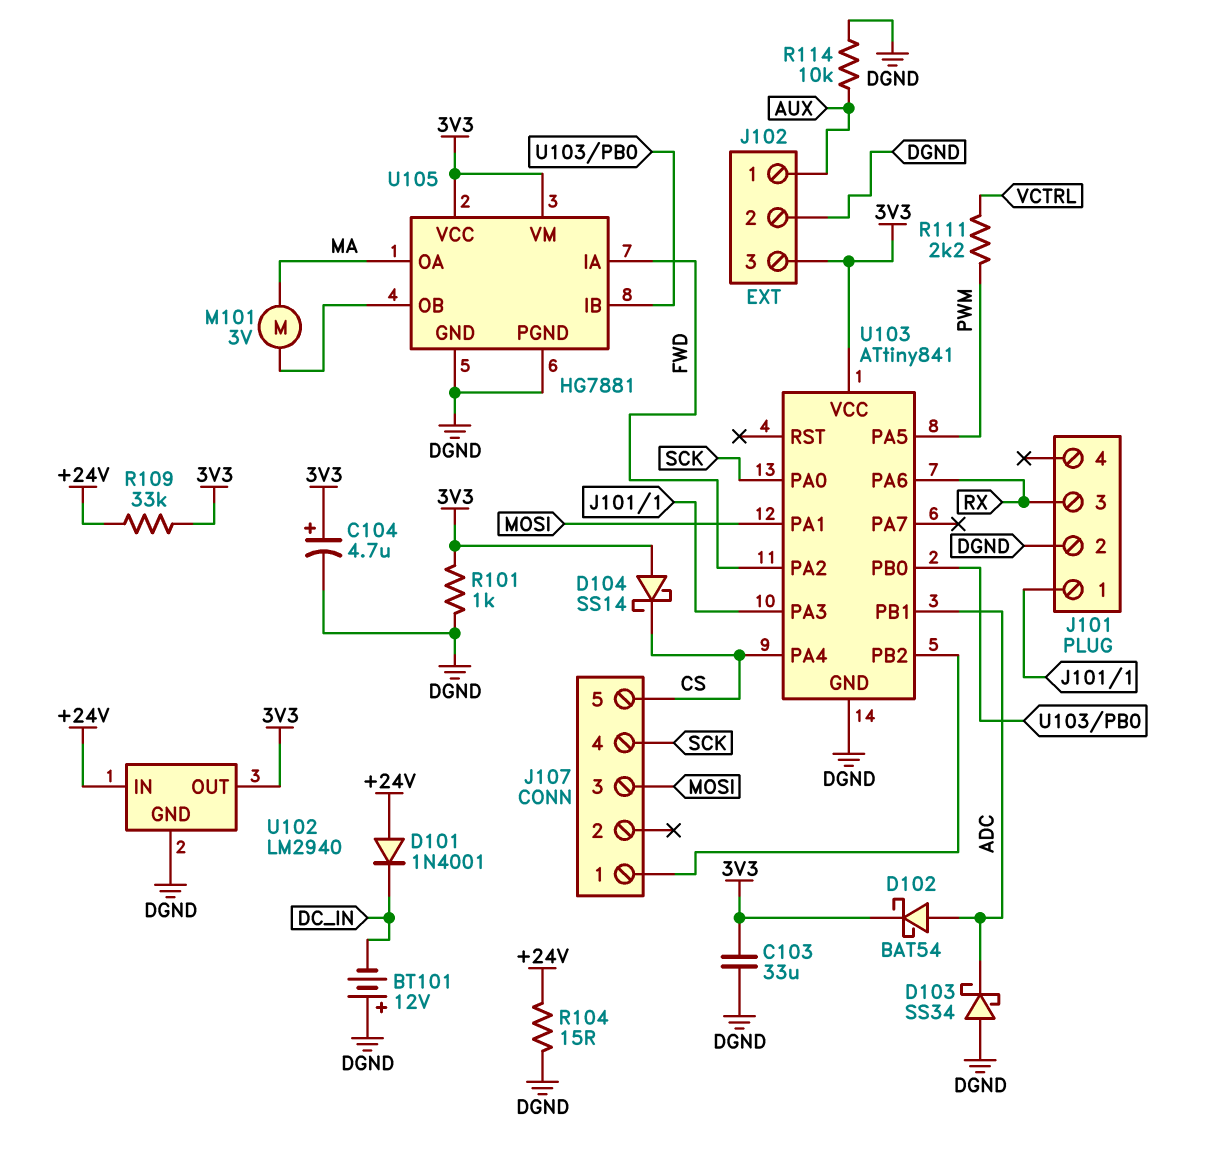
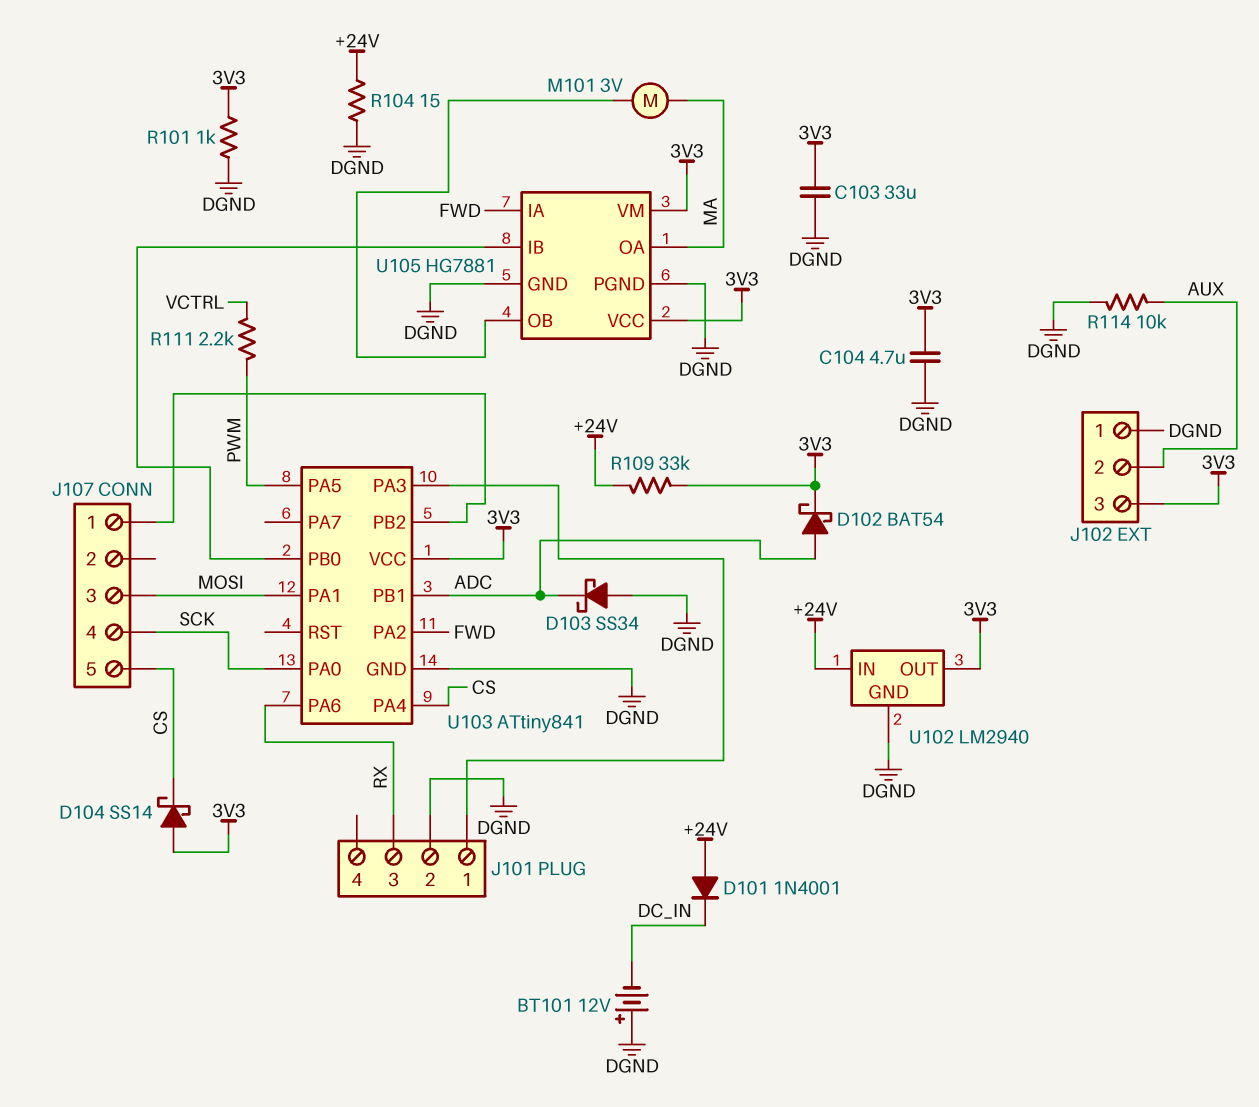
C104: 4.7uF (plus 3V3, minus DGND) -> 4.7uF (3V3, DGND)
J102 pin 1: AUX -> DGND
J102 pin 2: DGND -> AUX

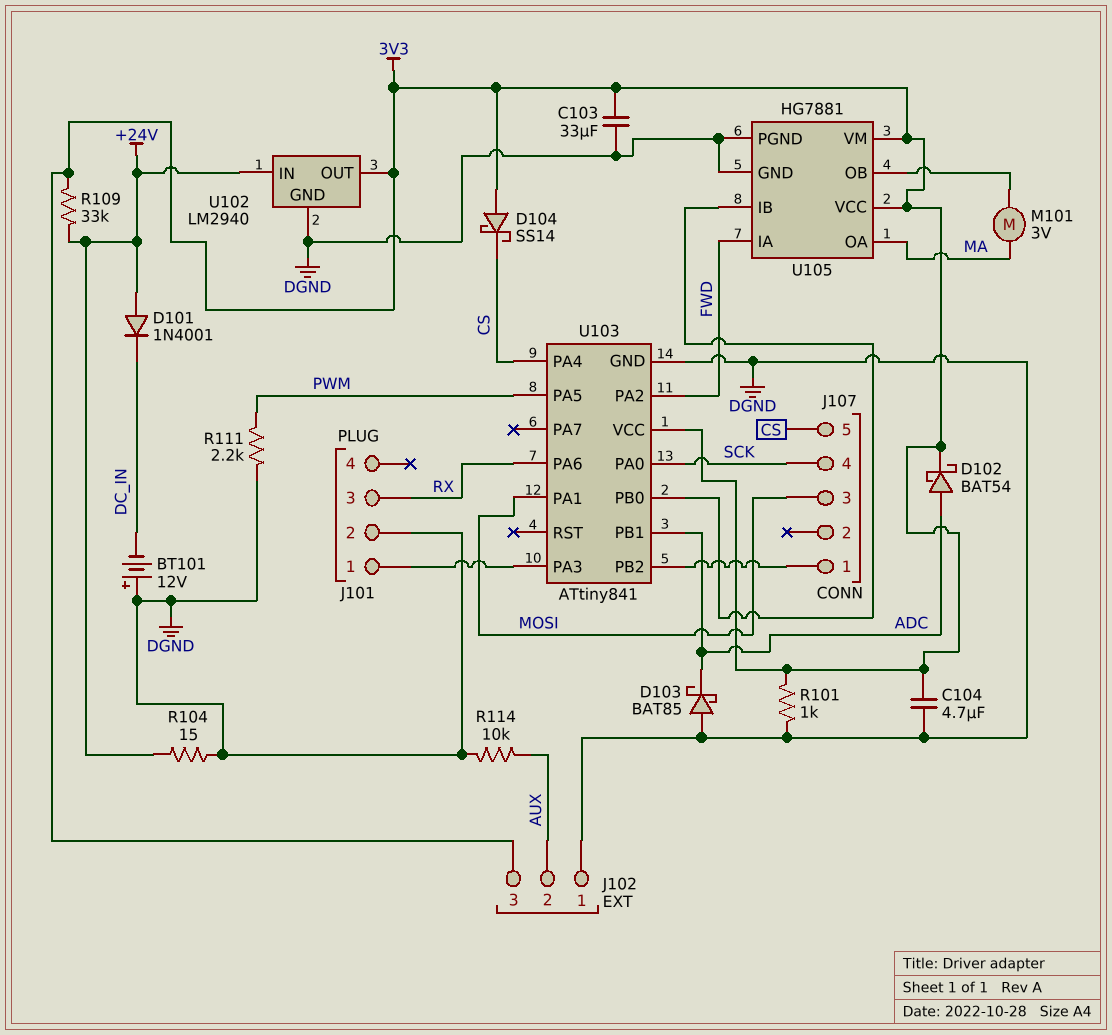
D103: schottky SS34 (A DGND, K ADC) -> schottky BAT85 (A DGND, K ADC)
R111: 2.2k (PWM, VCTRL) -> 2.2k (DGND, PWM)

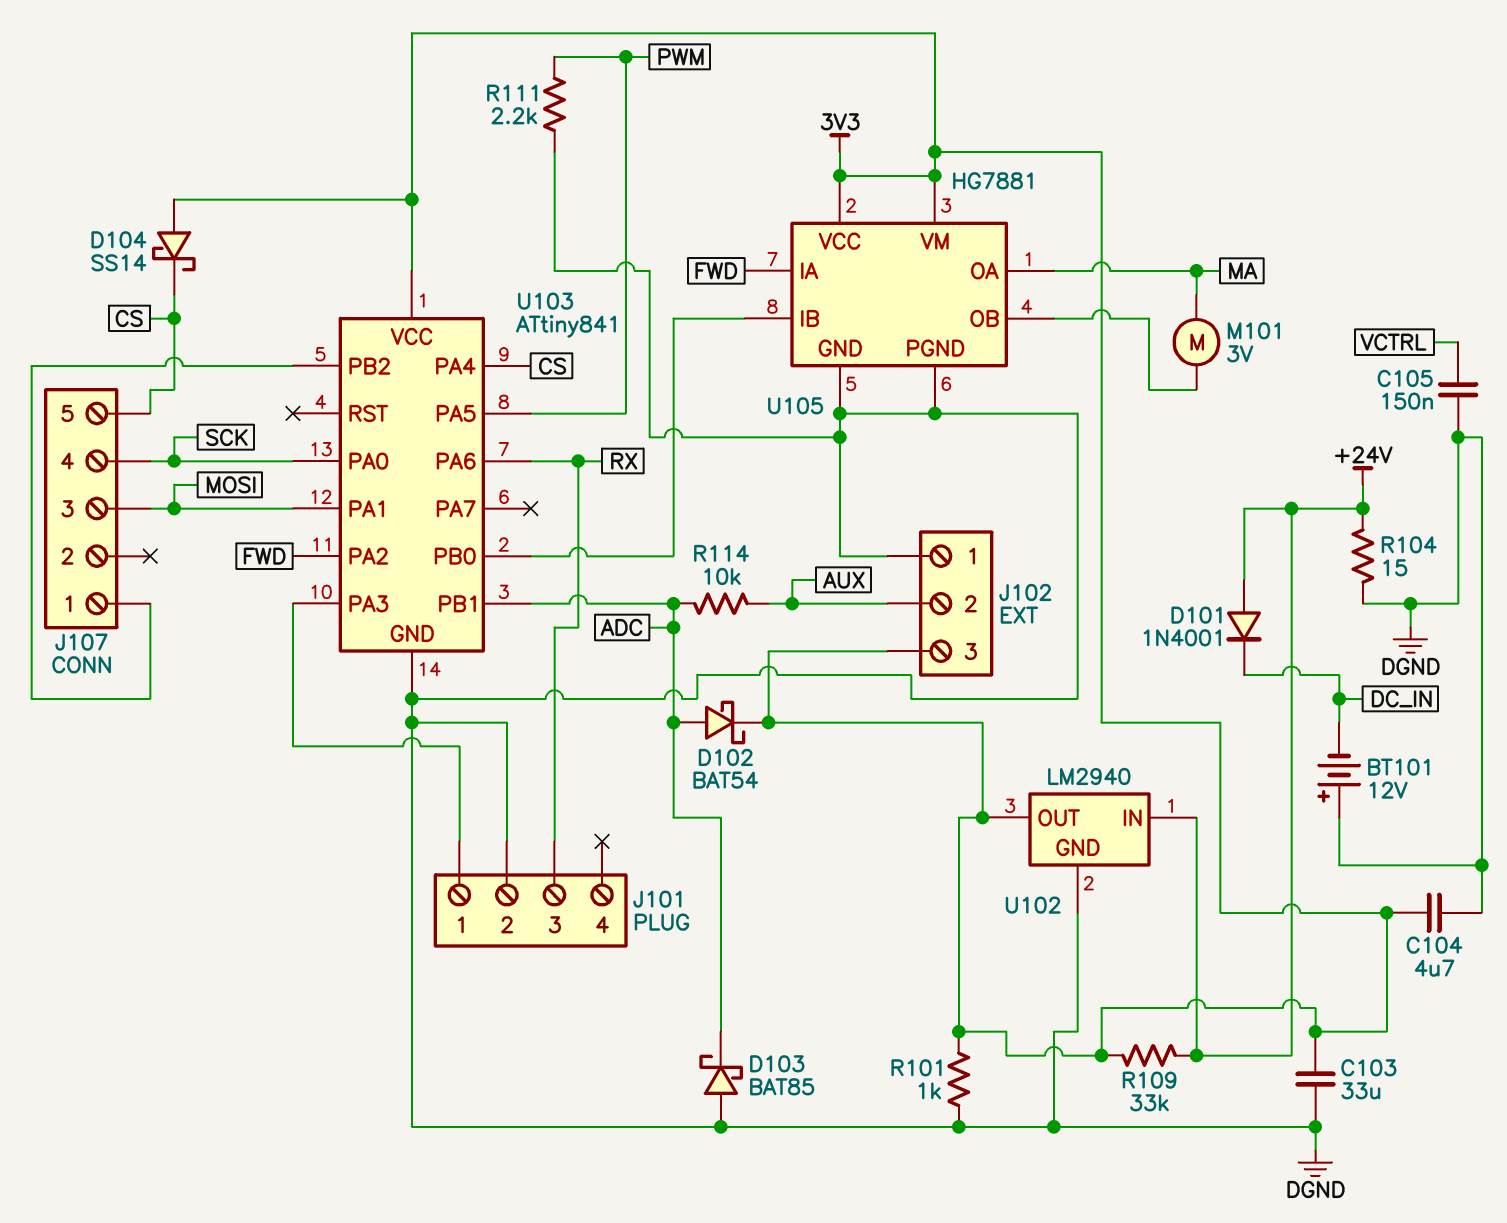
C105: none -> 150nF (DGND, VCTRL)
R114: 10k (AUX, DGND) -> 10k (ADC, AUX)

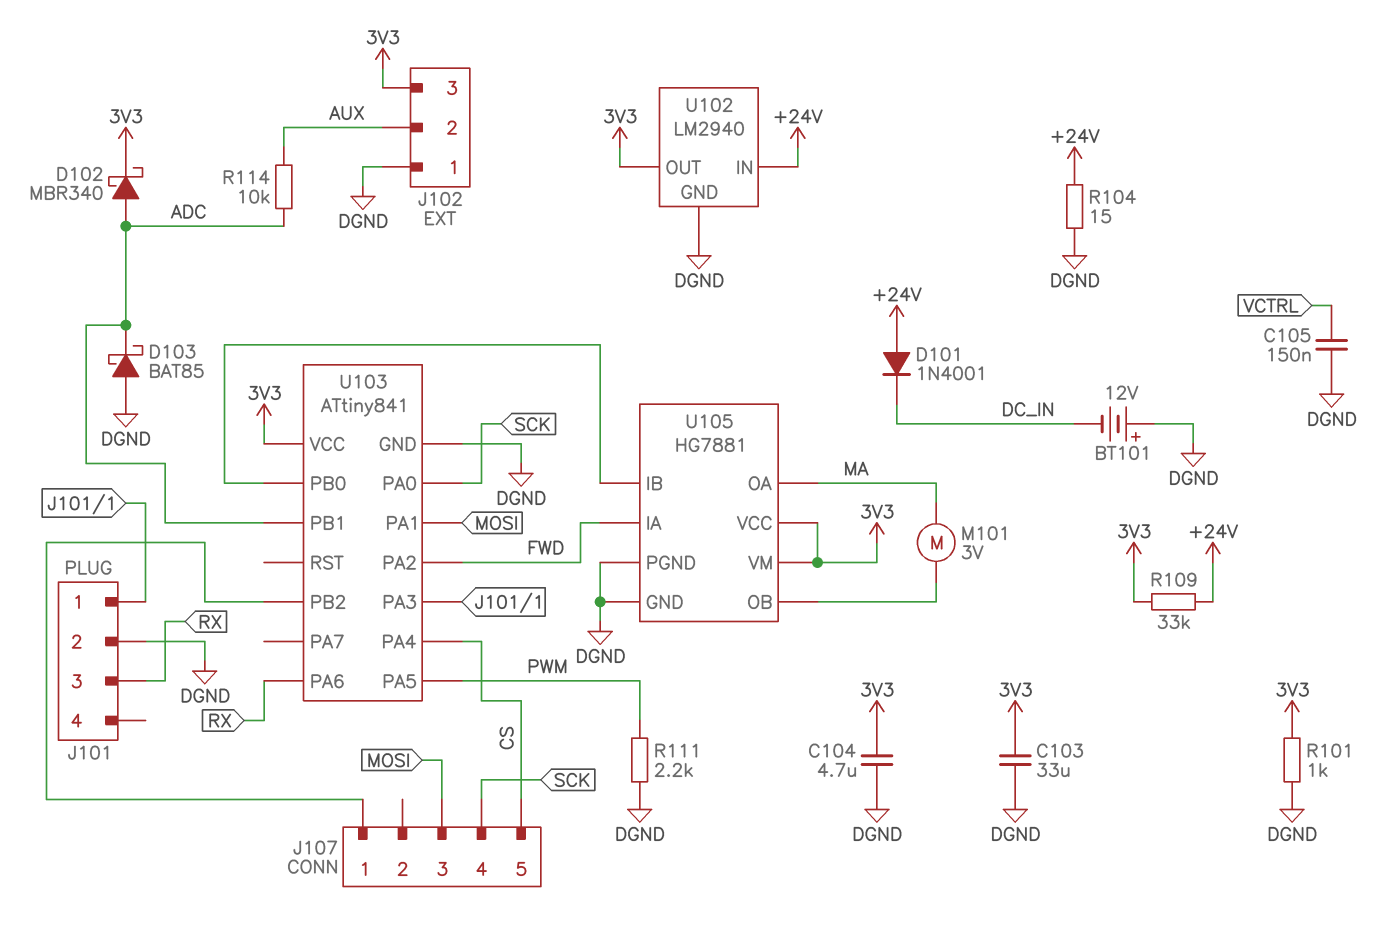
D102: schottky BAT54 (A ADC, K 3V3) -> schottky MBR340 (A ADC, K 3V3)
D104: schottky SS14 (A 3V3, K CS) -> none

